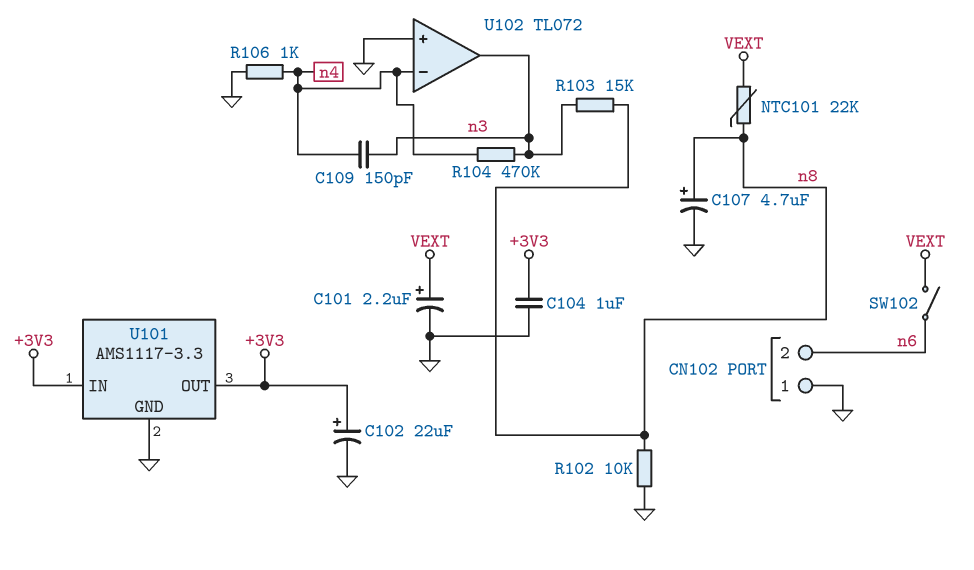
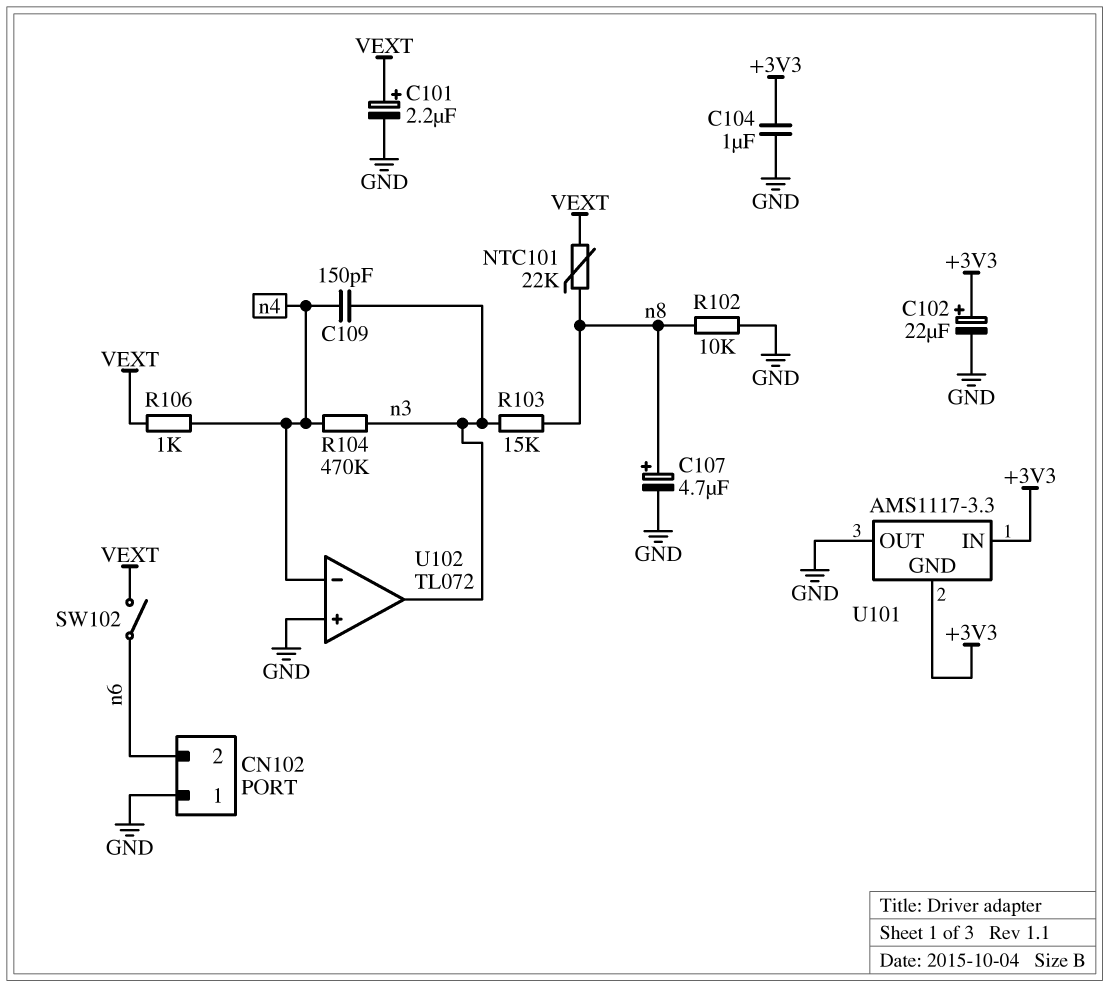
R106: 1k (GND, n4) -> 1k (VEXT, n4)
U101 pin GND: GND -> +3V3
U101 pin OUT: +3V3 -> GND

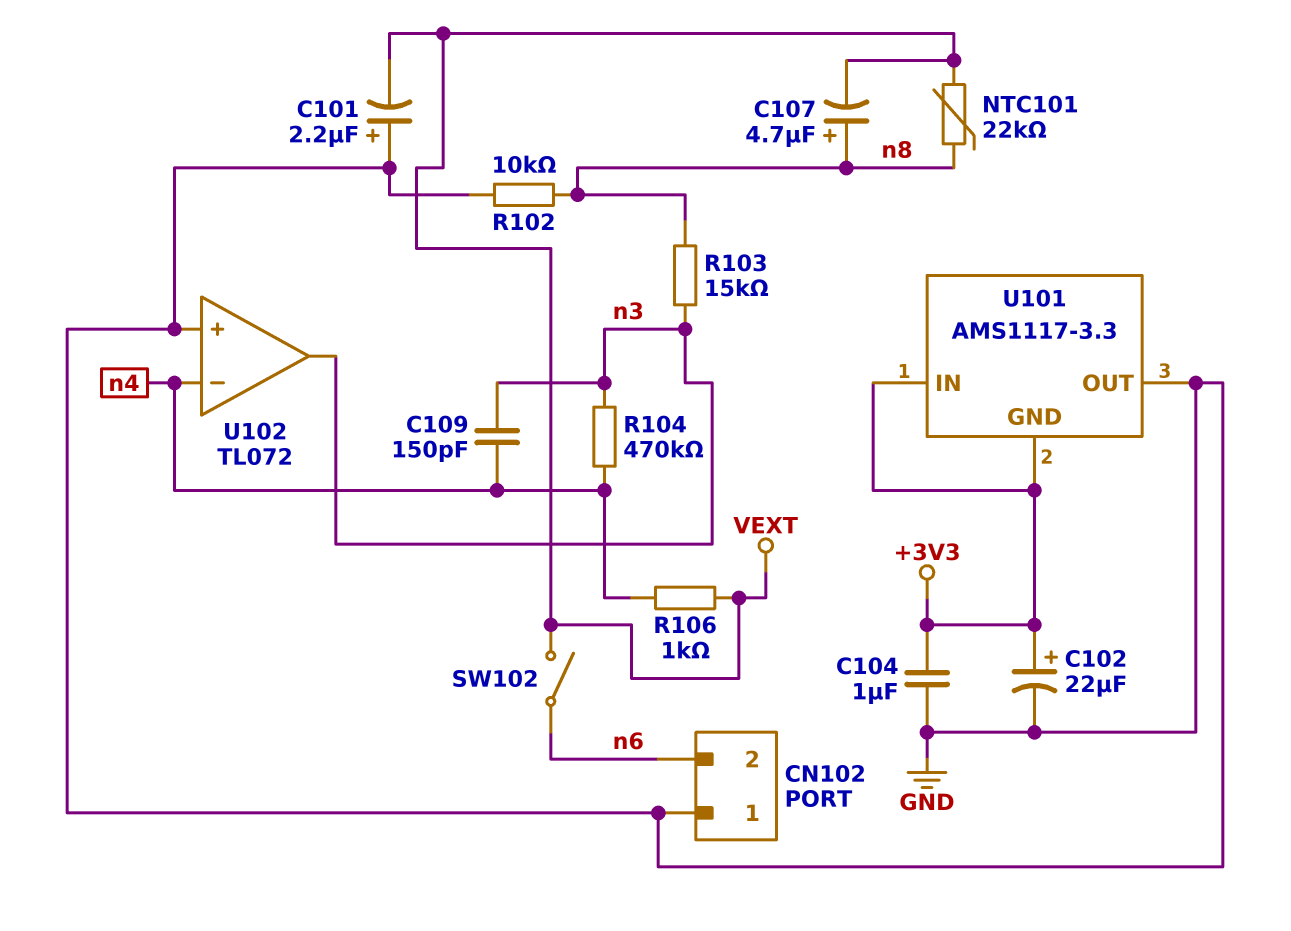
C101: 2.2uF (plus VEXT, minus GND) -> 2.2uF (plus GND, minus VEXT)
C107: 4.7uF (plus n8, minus GND) -> 4.7uF (plus n8, minus VEXT)

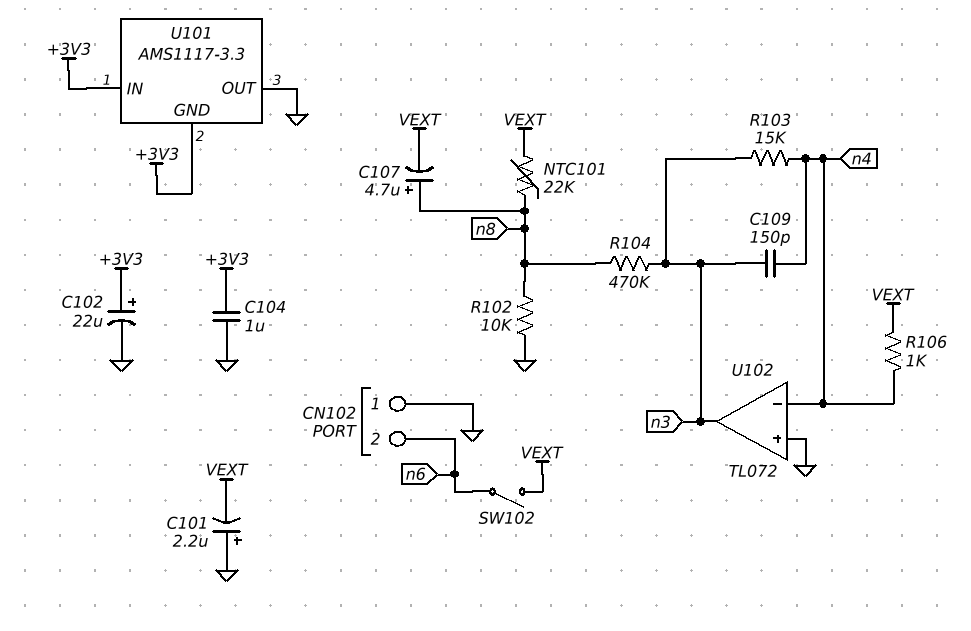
R103: 15k (n3, n8) -> 15k (n3, n4)
R104: 470k (n3, n4) -> 470k (n3, n8)

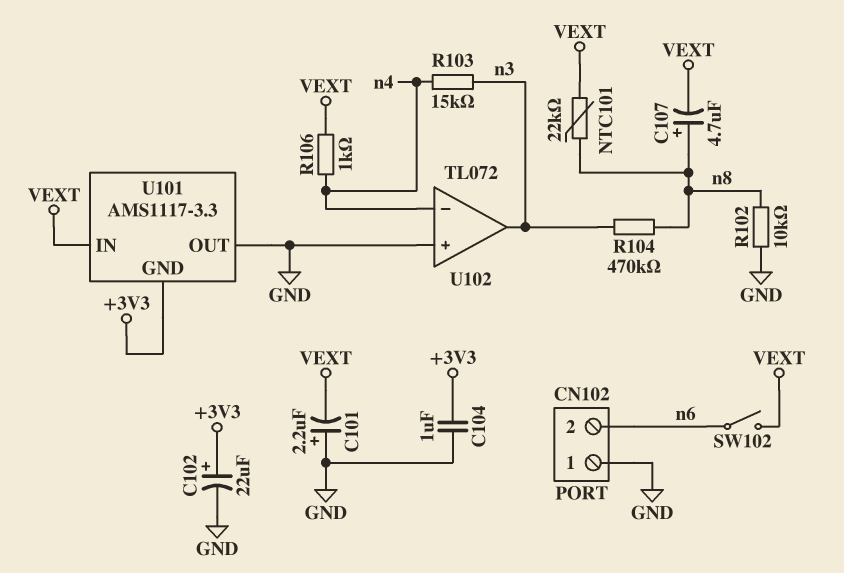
C109: 150pF (n3, n4) -> none
U101 pin IN: +3V3 -> VEXT

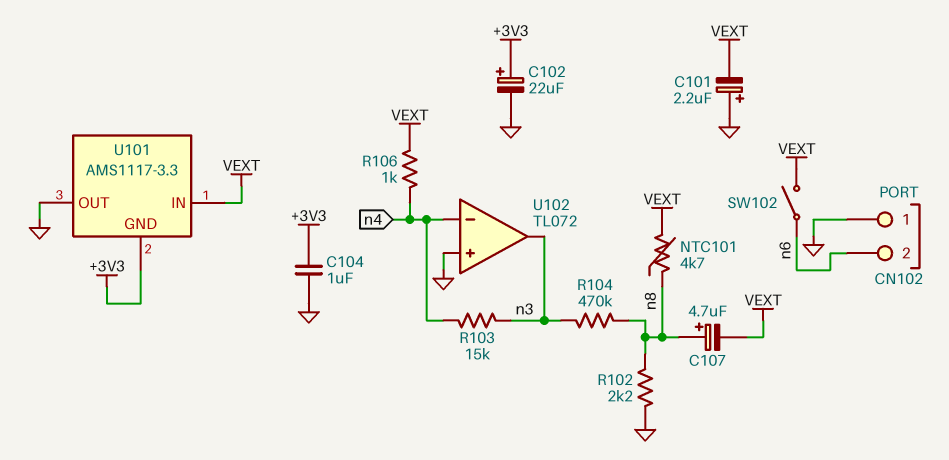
NTC101: 22k (VEXT, n8) -> 4.7k (VEXT, n8)
R102: 10k (GND, n8) -> 2.2k (GND, n8)

